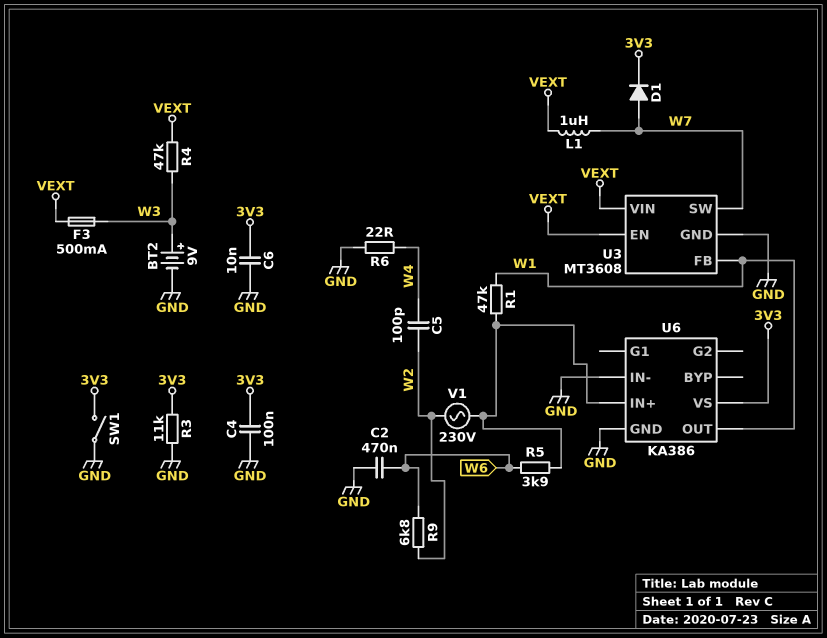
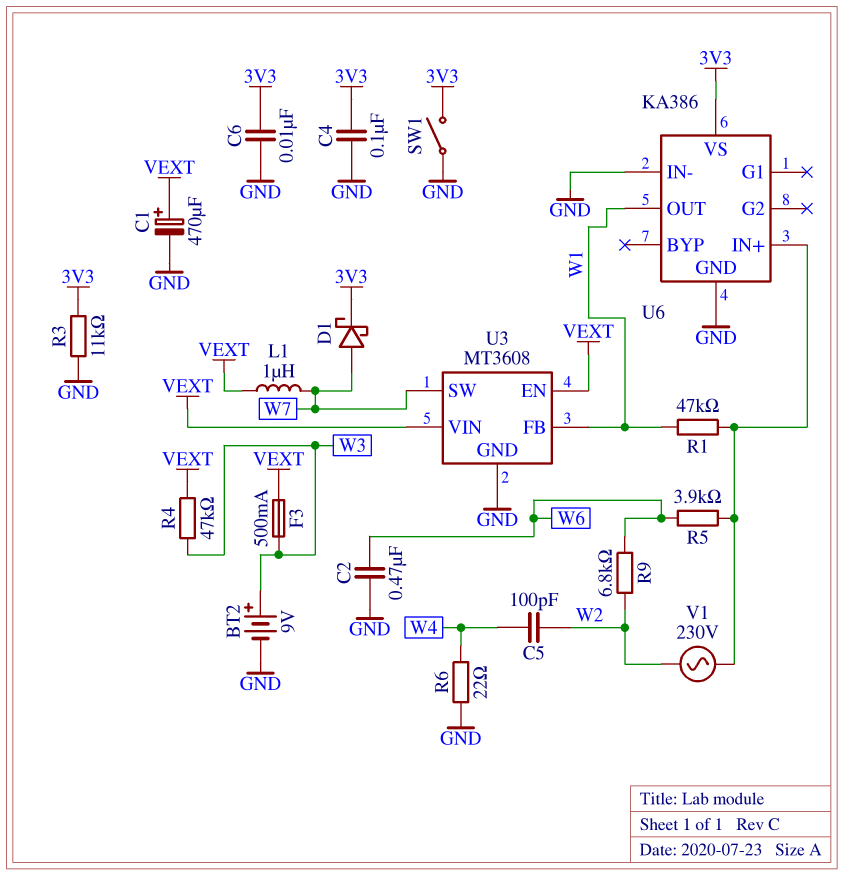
C1: none -> 470uF (plus VEXT, minus GND)
D1: diode (A W7, K 3V3) -> schottky (A W7, K 3V3)

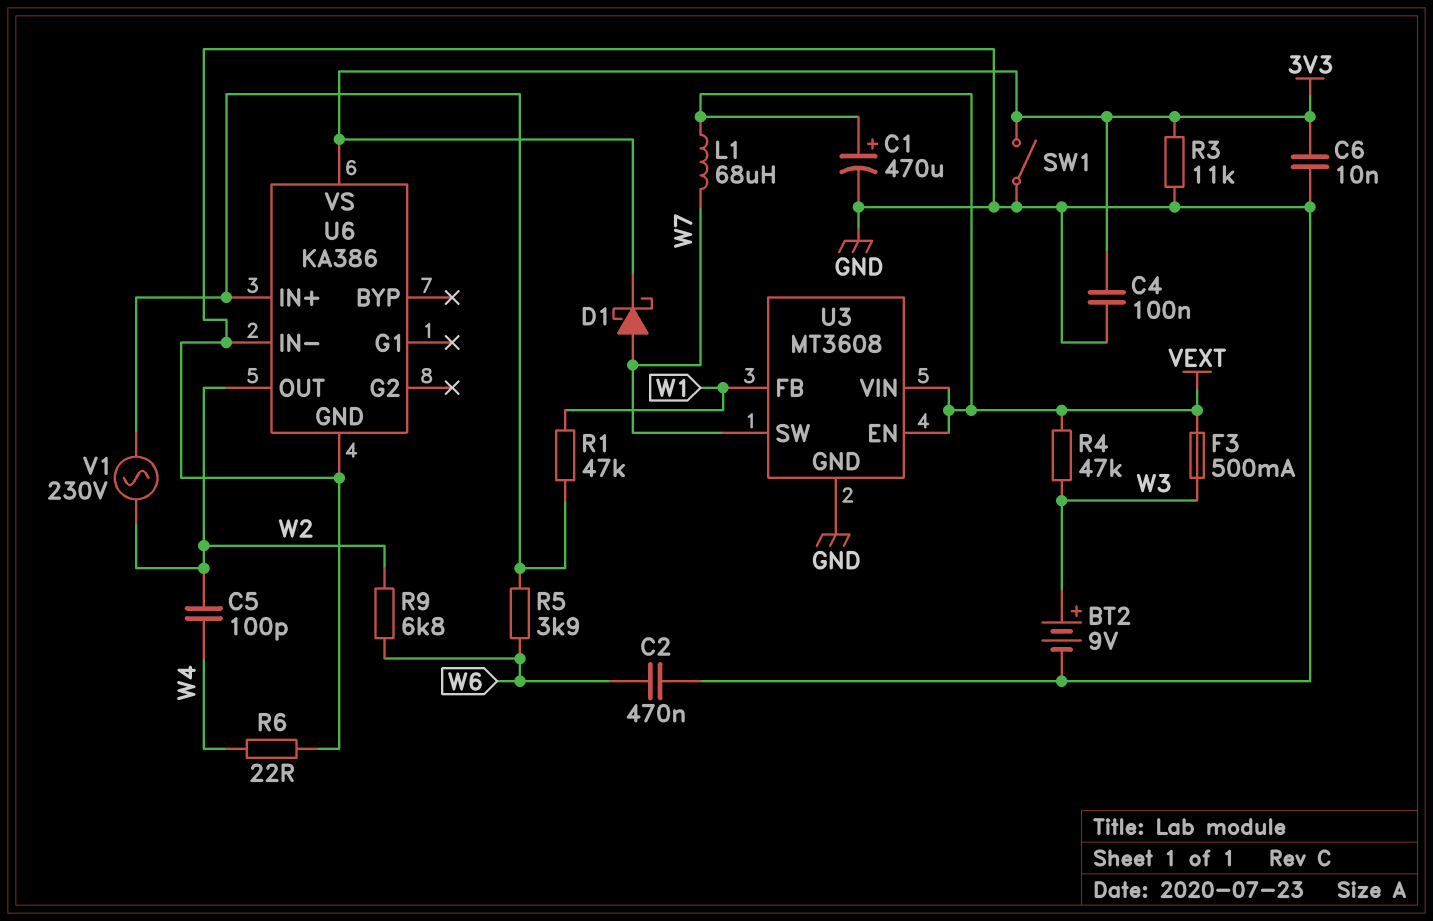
L1: 1uH (VEXT, W7) -> 68uH (VEXT, W7)
U6 pin OUT: W1 -> W2

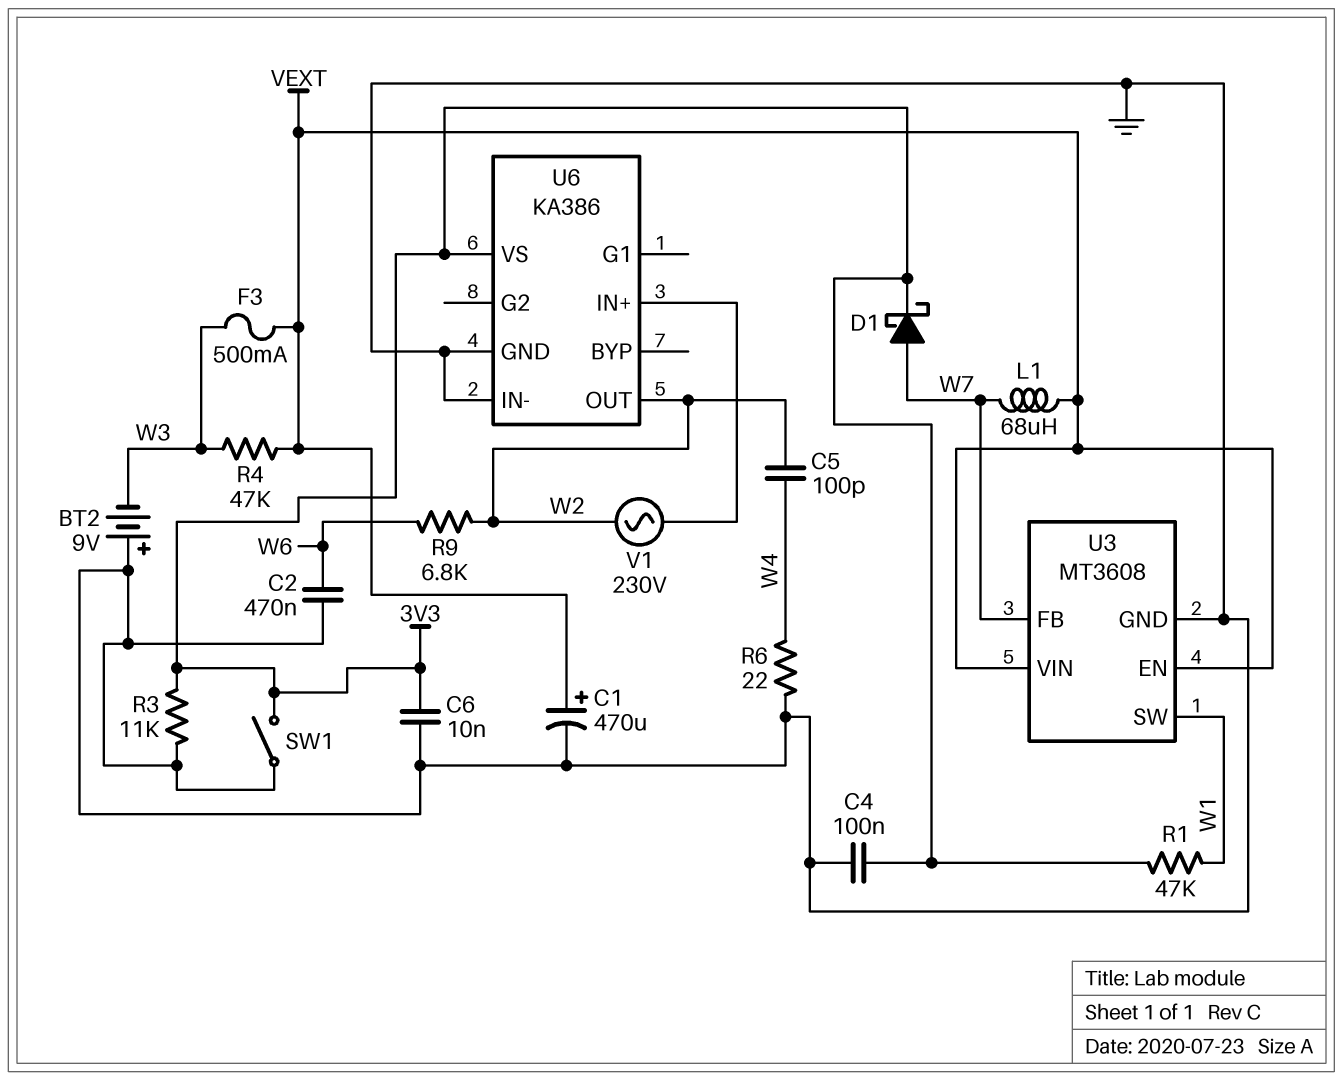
BT2: 9V (plus W3, minus GND) -> 9V (plus GND, minus W3)
R1: 47k (U6/IN+, W1) -> 47k (3V3, W1)
R5: 3.9k (U6/IN+, W6) -> none
U3 pin FB: W1 -> W7
U3 pin SW: W7 -> W1

